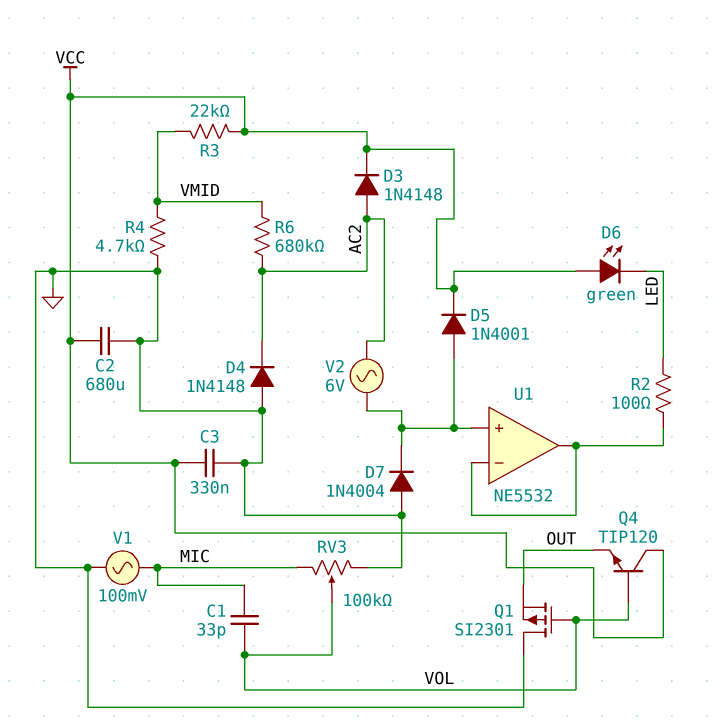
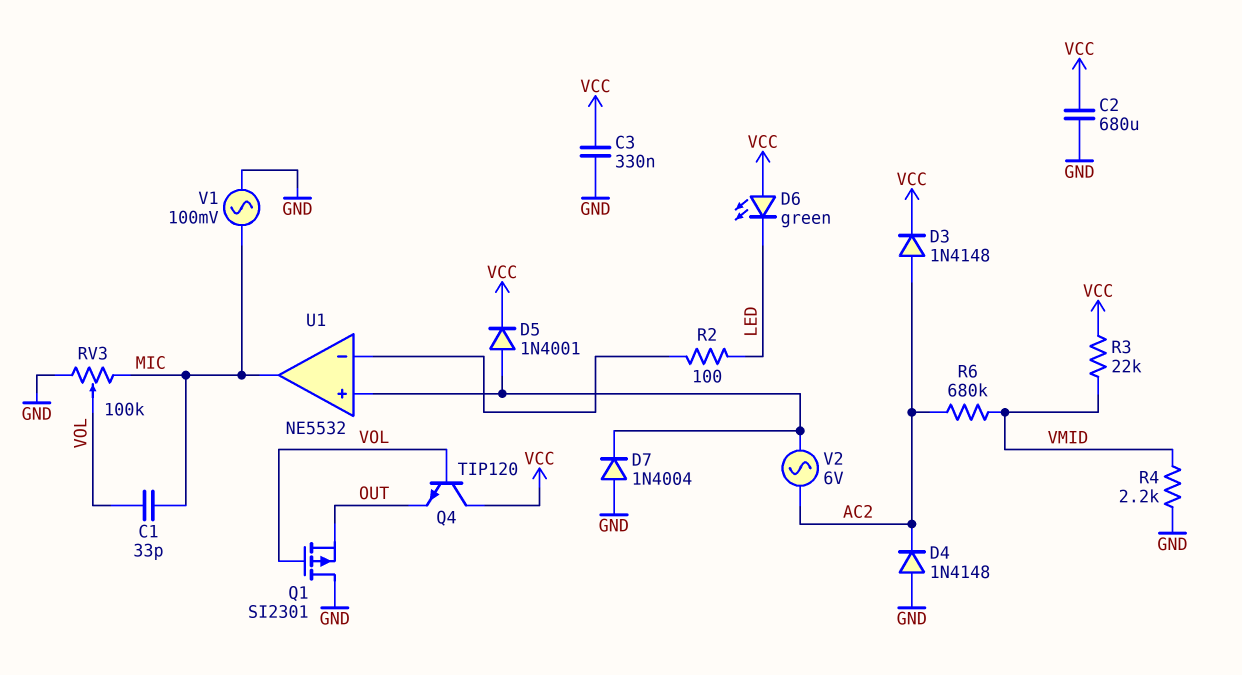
R4: 4.7k (GND, VMID) -> 2.2k (GND, VMID)
U1 pin out: U1/in- -> MIC

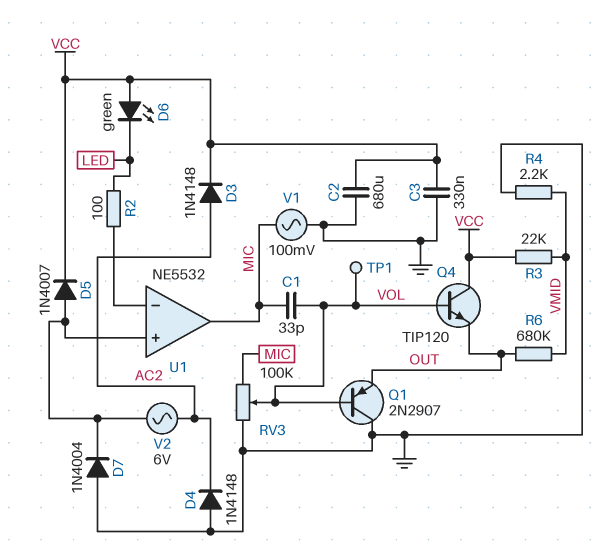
D5: diode 1N4001 (A U1/in+, K VCC) -> diode 1N4007 (A U1/in+, K VCC)
Q1: PMOS SI2301 (G VOL, D GND, S OUT) -> PNP 2N2907 (B VOL, C GND, E OUT)
R6: 680k (AC2, VMID) -> 680k (OUT, VMID)
TP1: none -> test point (VOL)

